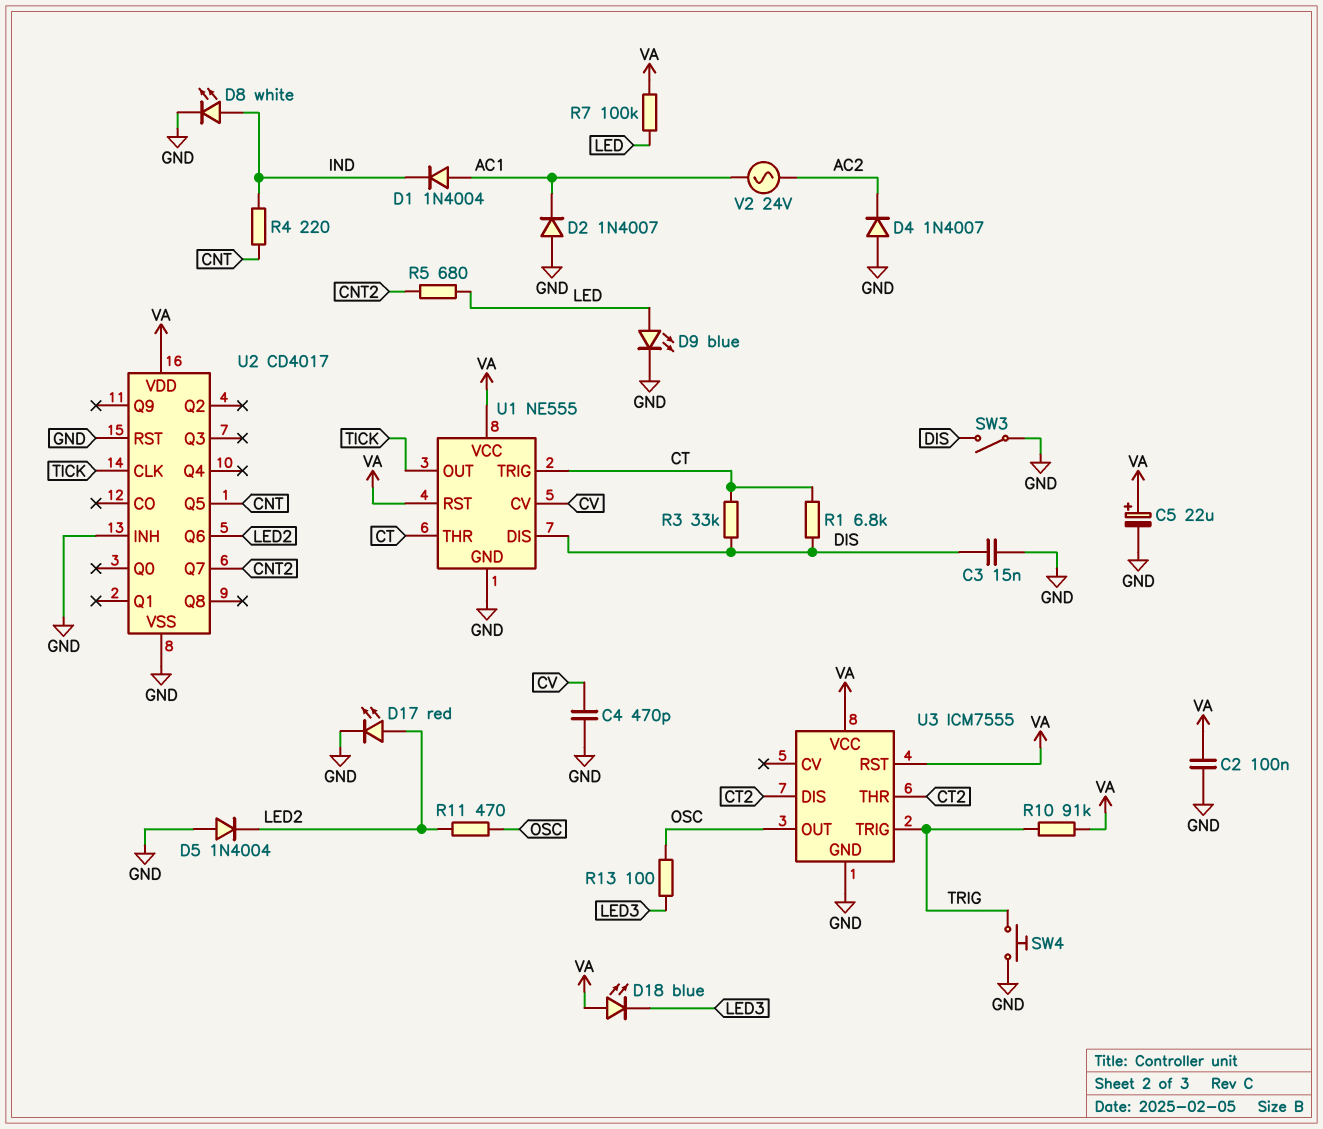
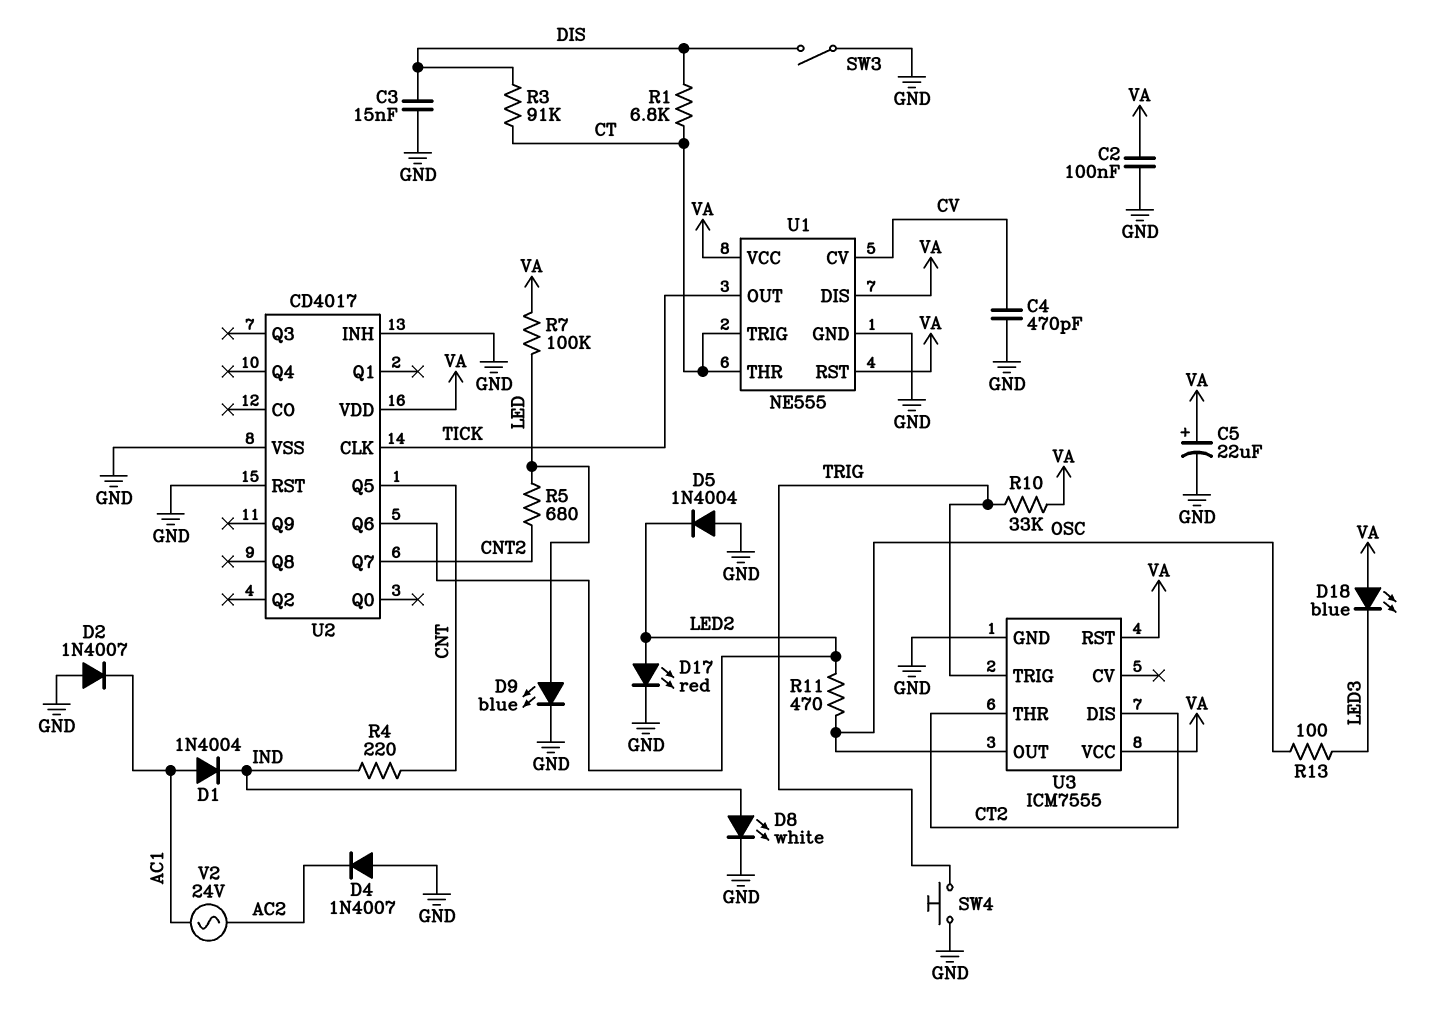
R3: 33k (CT, DIS) -> 91k (CT, DIS)
R10: 91k (TRIG, VA) -> 33k (TRIG, VA)
U1 pin DIS: DIS -> VA

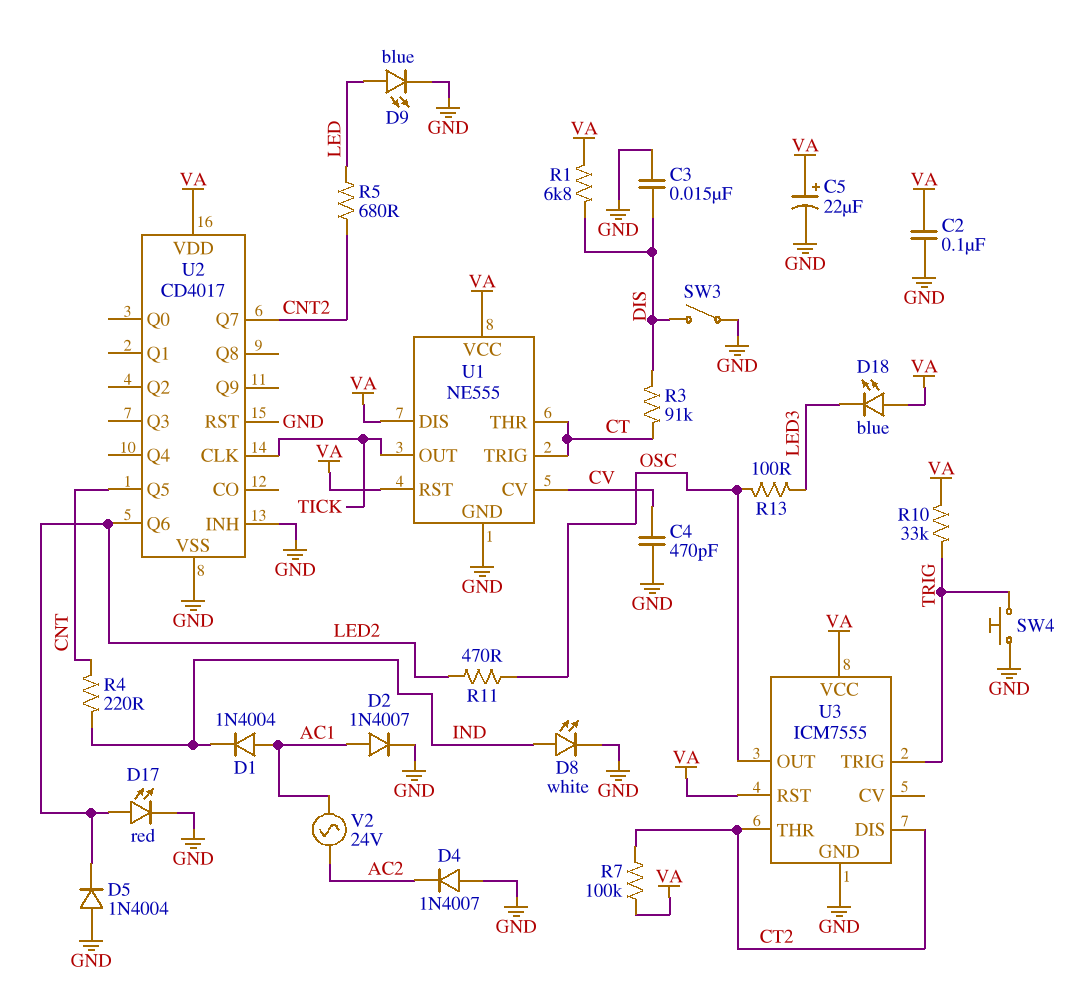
D2: diode 1N4007 (A GND, K AC1) -> diode 1N4007 (A AC1, K GND)
R1: 6.8k (CT, DIS) -> 6.8k (DIS, VA)
R7: 100k (LED, VA) -> 100k (CT2, VA)

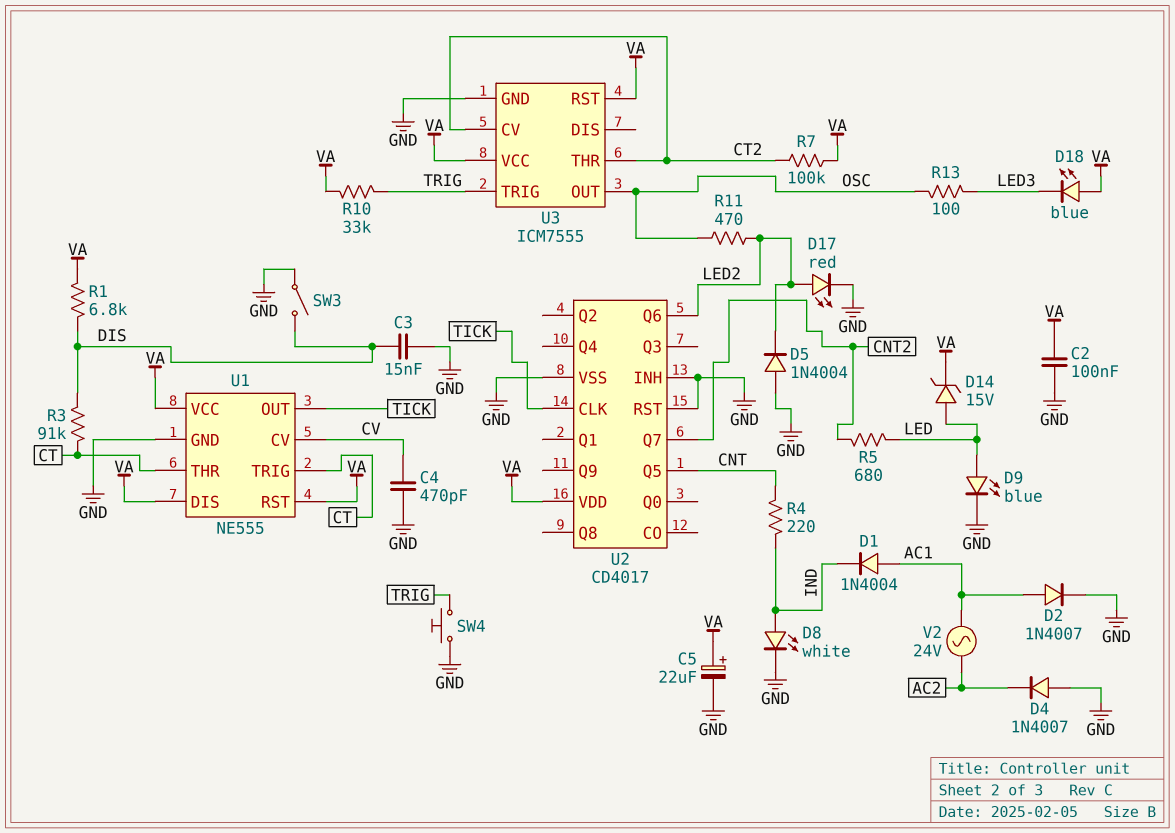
D14: none -> zener 15V (A LED, K VA)
U3 pin CV: none -> CT2
U3 pin DIS: CT2 -> none

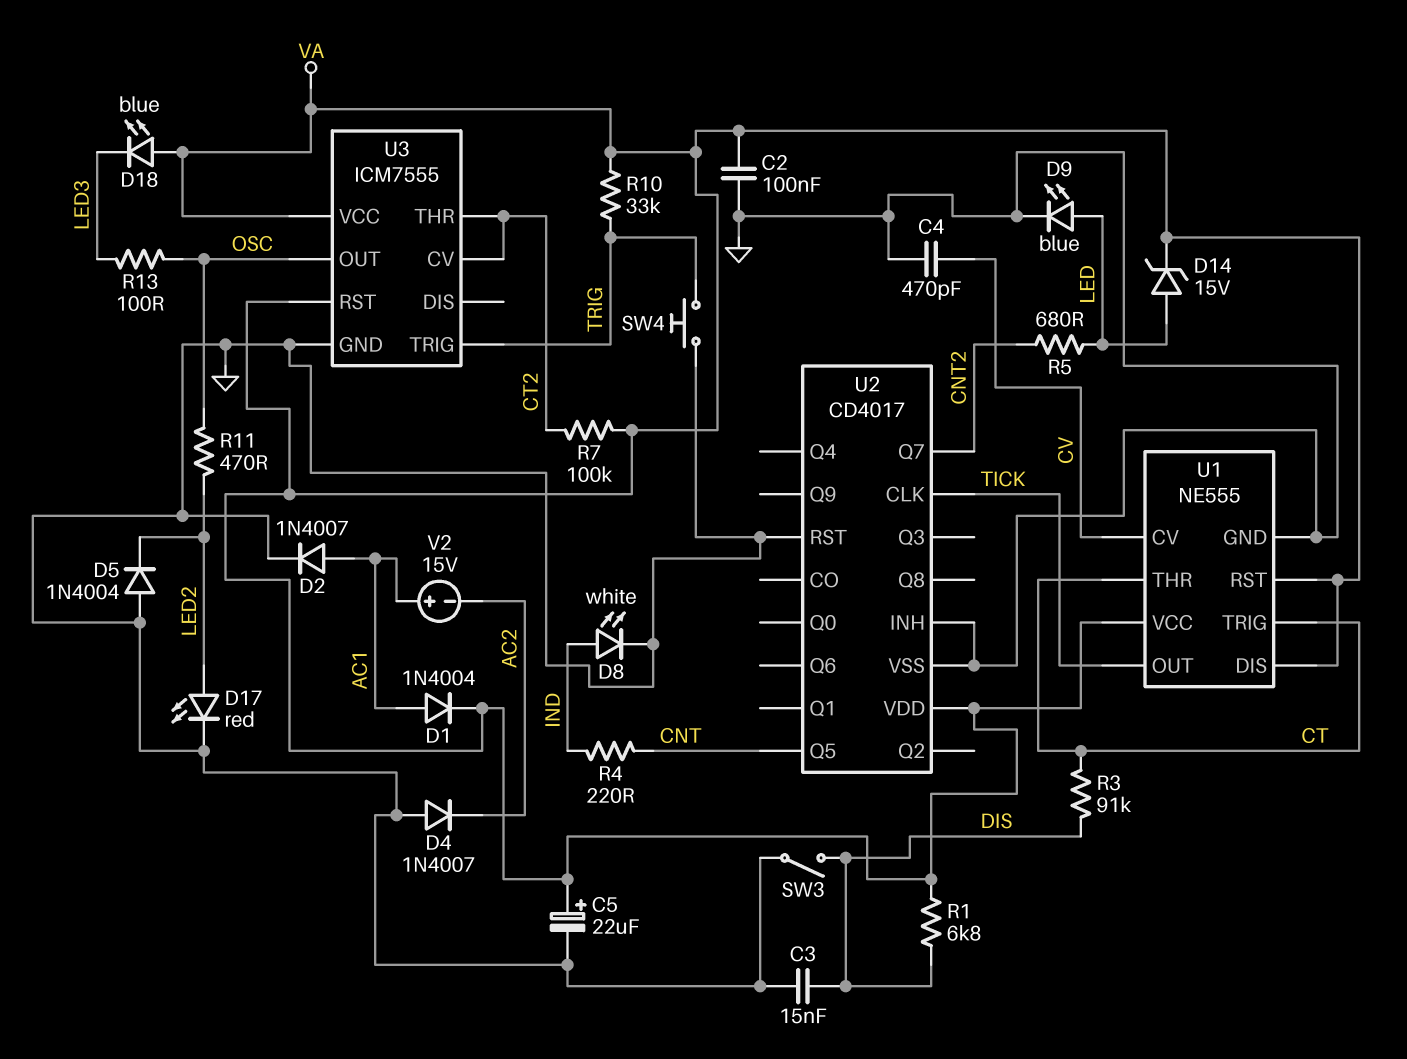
D1: diode 1N4004 (A AC1, K IND) -> diode 1N4004 (A AC1, K VA)
U2 pin Q6: LED2 -> none
V2: AC 24V (AC1, AC2) -> 15V (plus AC1, minus AC2)

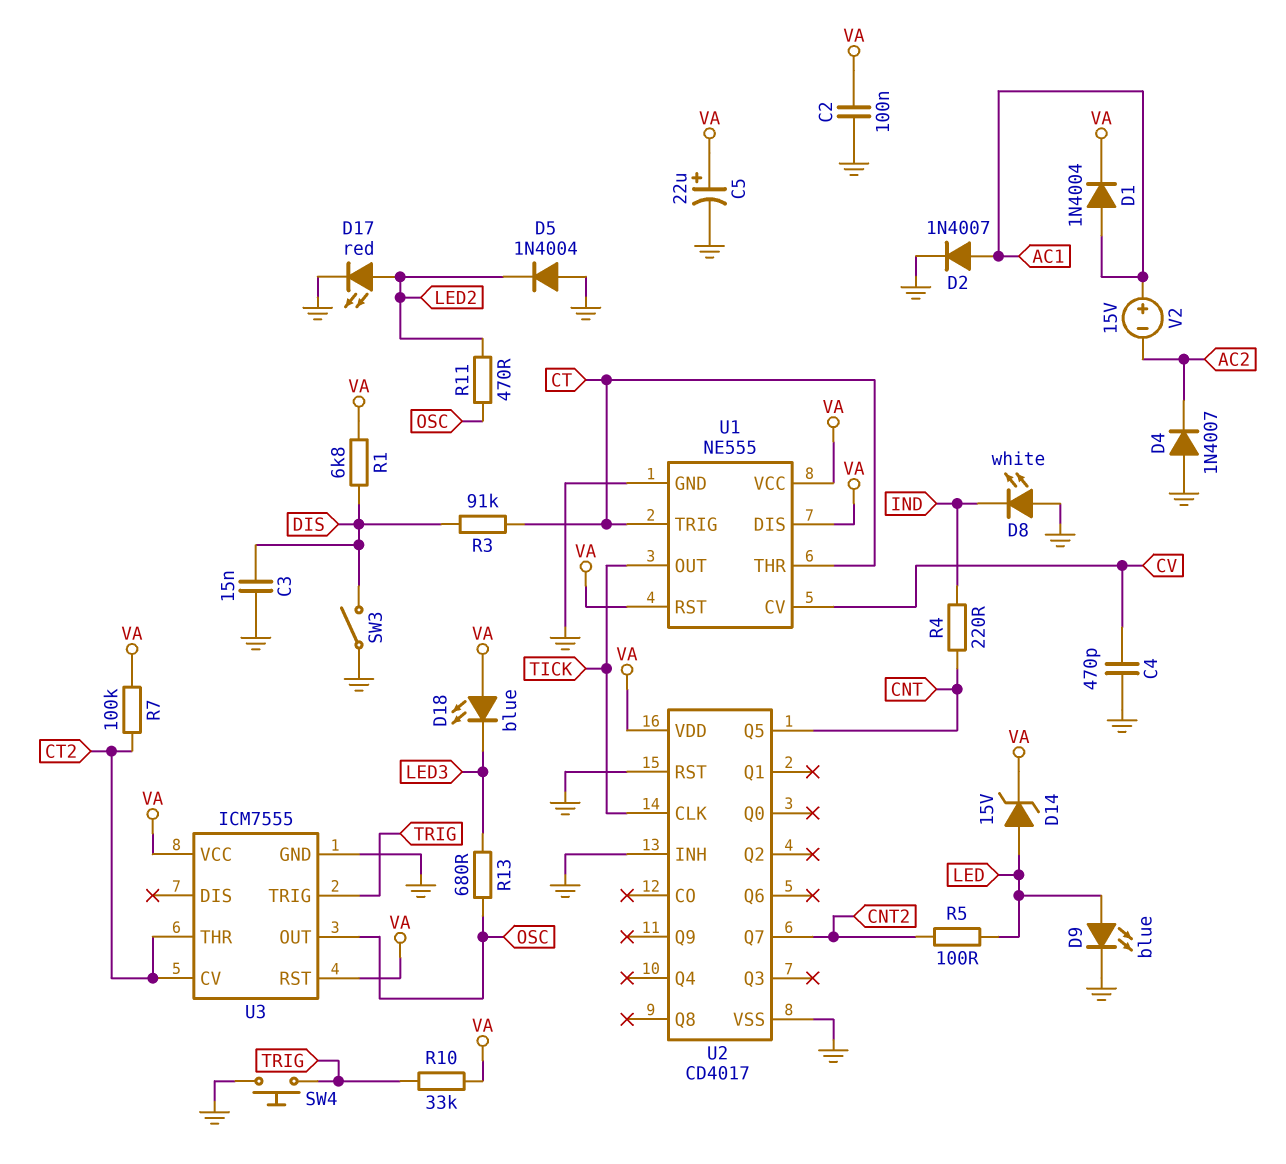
D8: LED white (A IND, K GND) -> LED white (A GND, K IND)
R5: 680 (CNT2, LED) -> 100 (CNT2, LED)
R13: 100 (LED3, OSC) -> 680 (LED3, OSC)

